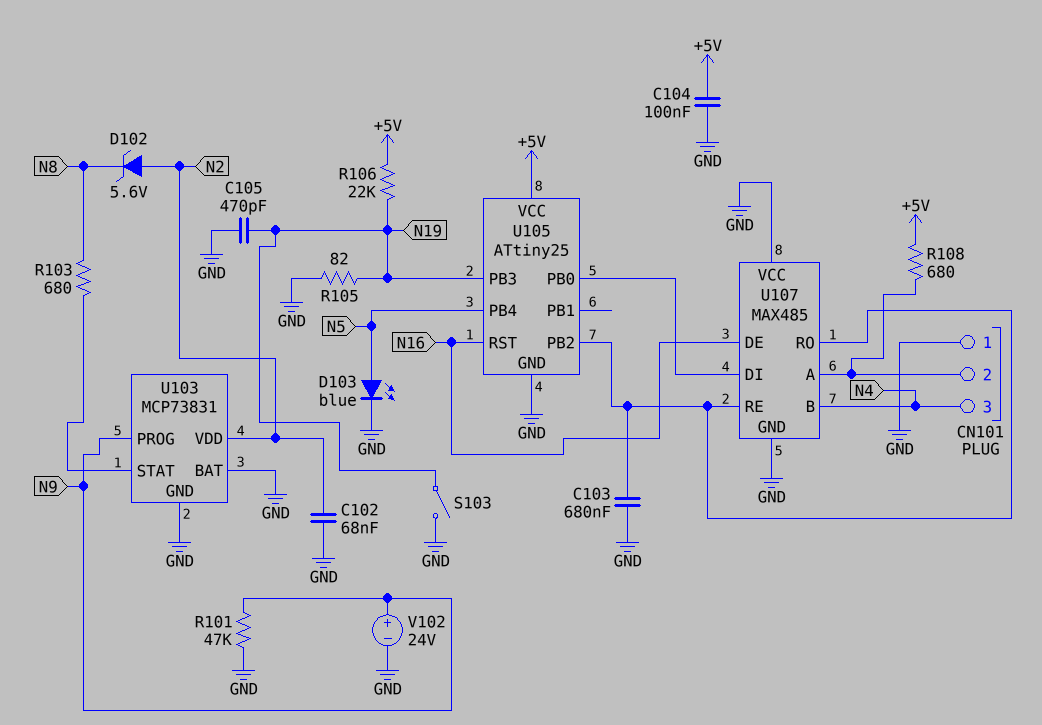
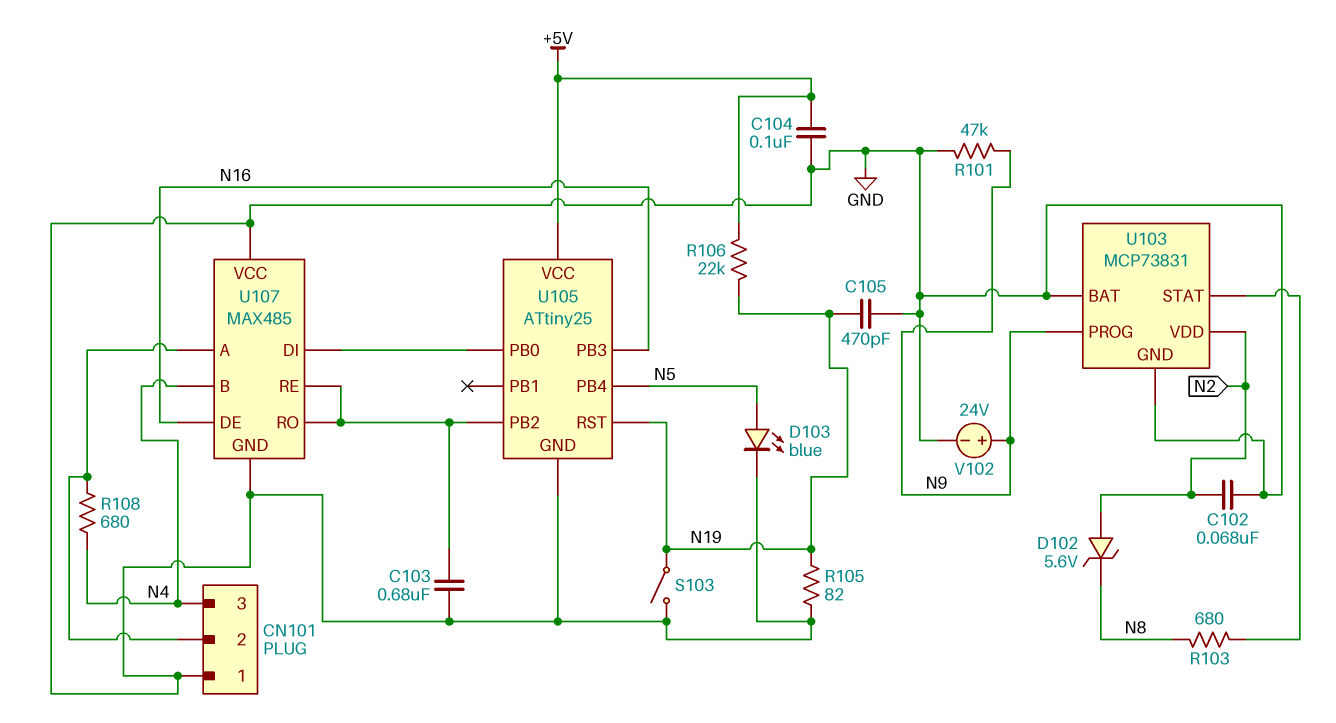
R108: 680 (+5V, CN101/2) -> 680 (CN101/2, N4)
U105 pin PB3: N19 -> N16
U105 pin RST: N16 -> N19

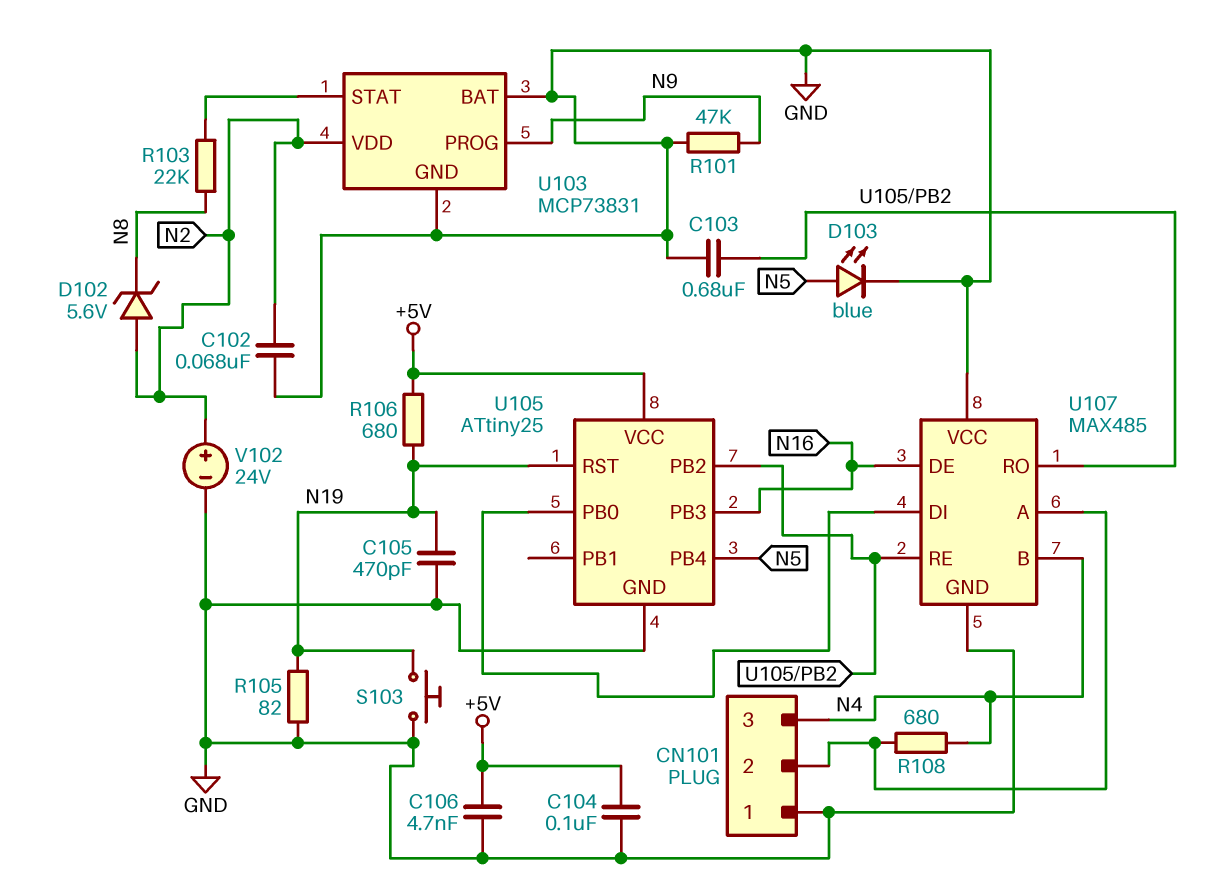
C106: none -> 4.7nF (+5V, GND)
R103: 680 (N8, U103/STAT) -> 22k (N8, U103/STAT)
R106: 22k (+5V, N19) -> 680 (+5V, N19)
S103: switch (GND, N19) -> button (GND, N19)
V102: 24V (plus N9, minus GND) -> 24V (plus N2, minus GND)

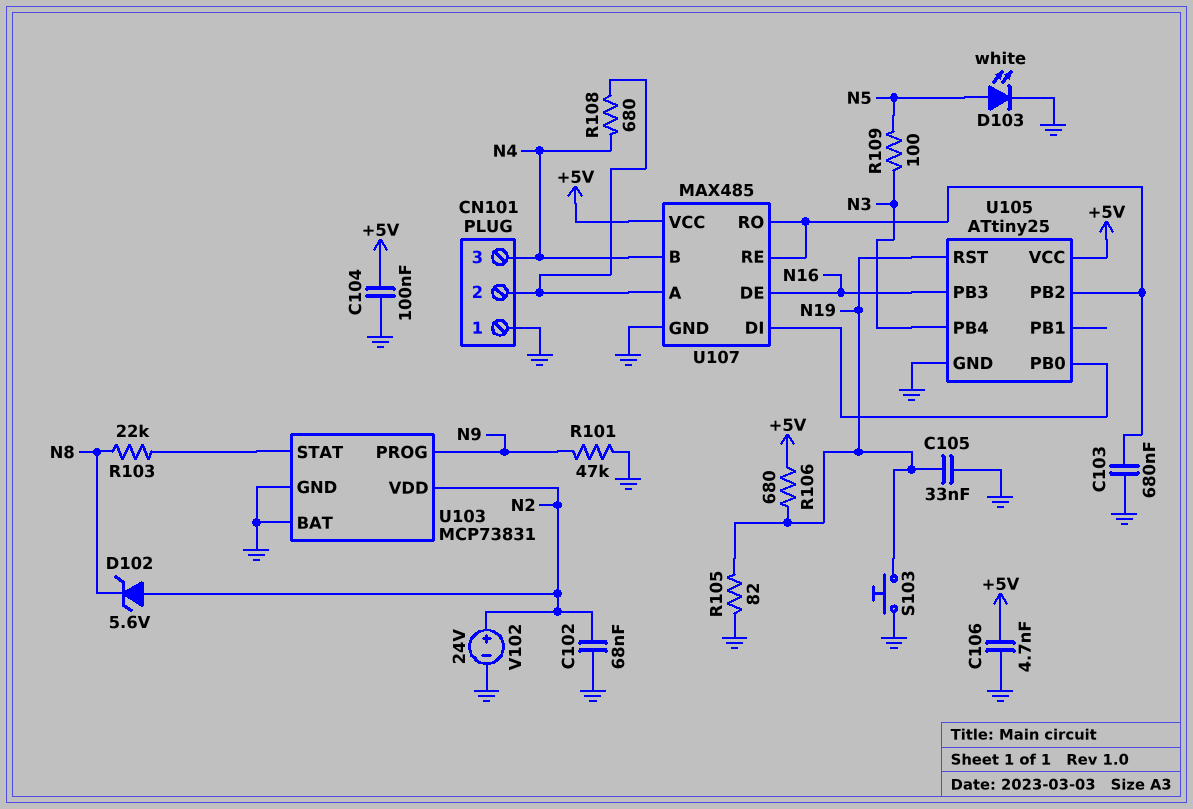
C105: 470pF (GND, N19) -> 33nF (GND, N19)
D103: LED blue (A N5, K GND) -> LED white (A N5, K GND)
R109: none -> 100 (N3, N5)
U105 pin PB4: N5 -> N3
U107 pin VCC: GND -> +5V

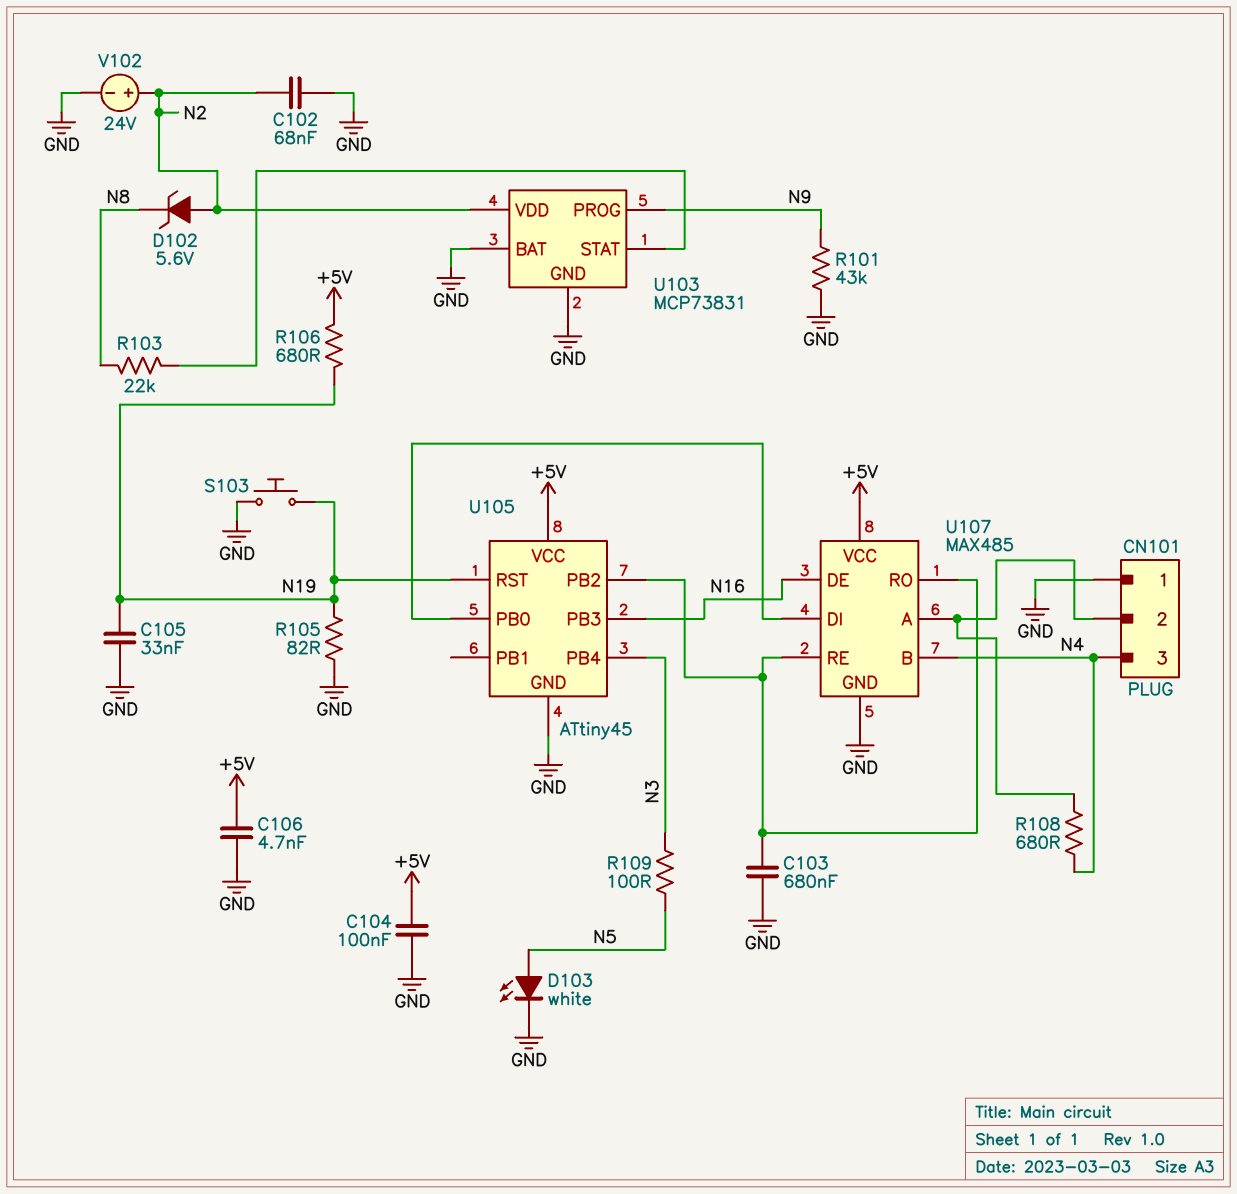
R101: 47k (GND, N9) -> 43k (GND, N9)
U105: ATtiny25 -> ATtiny45

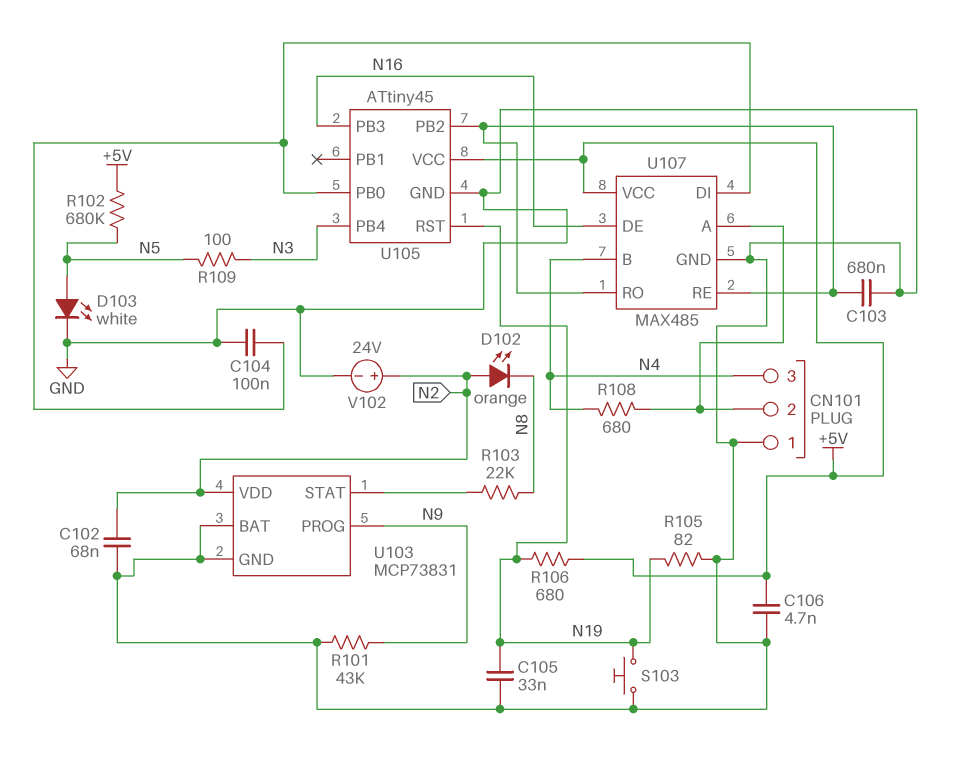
C104: 100nF (+5V, GND) -> 100nF (GND, U105/PB0)
D102: zener 5.6V (A N2, K N8) -> LED orange (A N2, K N8)
R102: none -> 680k (+5V, N5)

